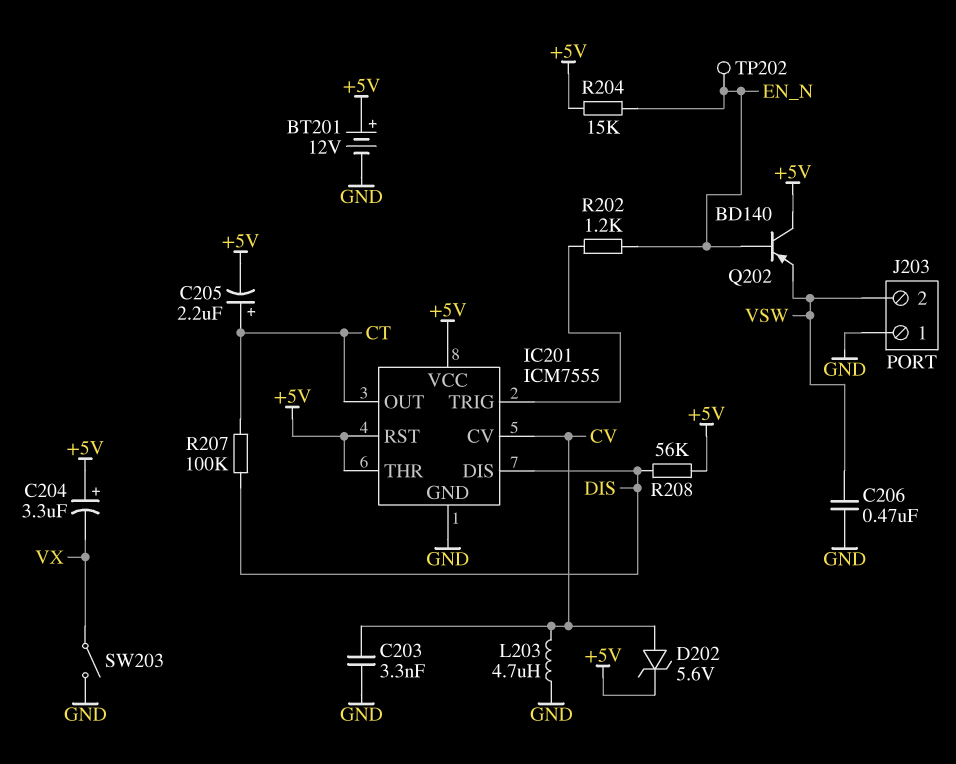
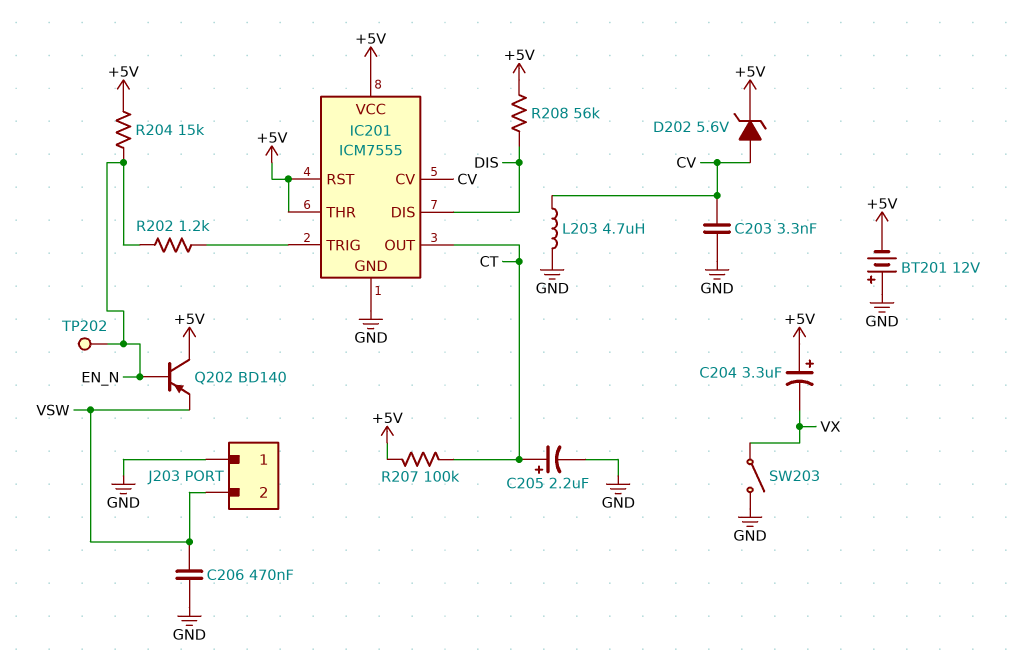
BT201: 12V (plus +5V, minus GND) -> 12V (plus GND, minus +5V)
C205: 2.2uF (plus CT, minus +5V) -> 2.2uF (plus CT, minus GND)
R207: 100k (CT, DIS) -> 100k (+5V, CT)

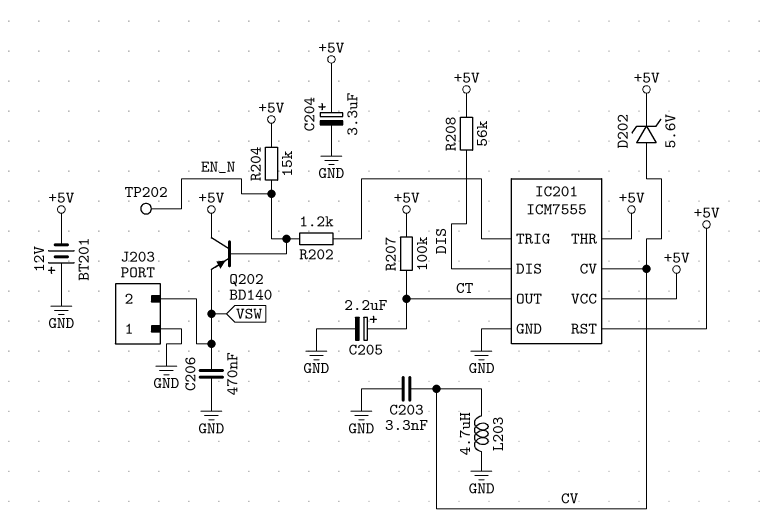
C204: 3.3uF (plus +5V, minus VX) -> 3.3uF (plus +5V, minus GND)
SW203: switch (GND, VX) -> none

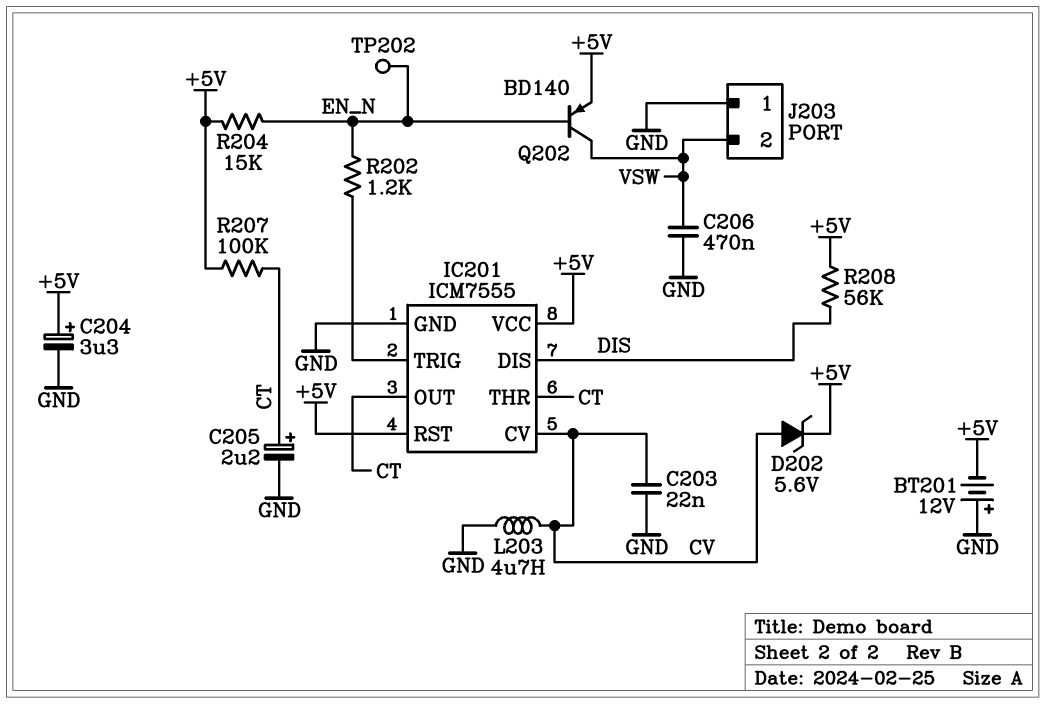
C203: 3.3nF (CV, GND) -> 22nF (CV, GND)
IC201 pin THR: +5V -> CT
Q202: PNP BD140 (B EN_N, C +5V, E VSW) -> PNP BD140 (B EN_N, C VSW, E +5V)

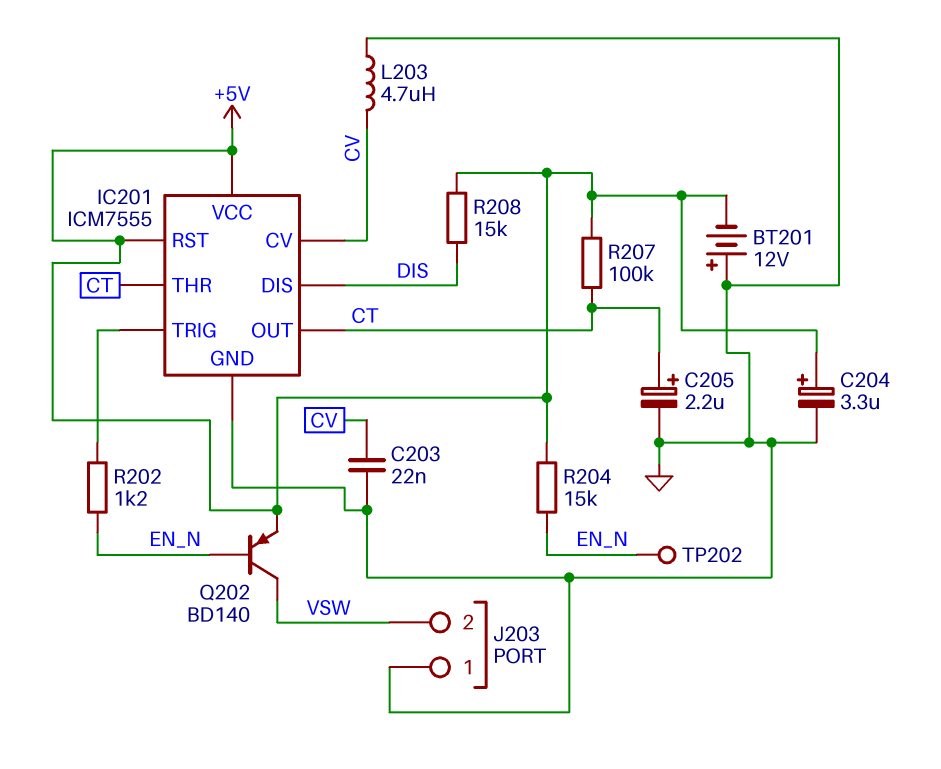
C206: 470nF (GND, VSW) -> none
D202: zener 5.6V (A CV, K +5V) -> none
R208: 56k (+5V, DIS) -> 15k (+5V, DIS)

